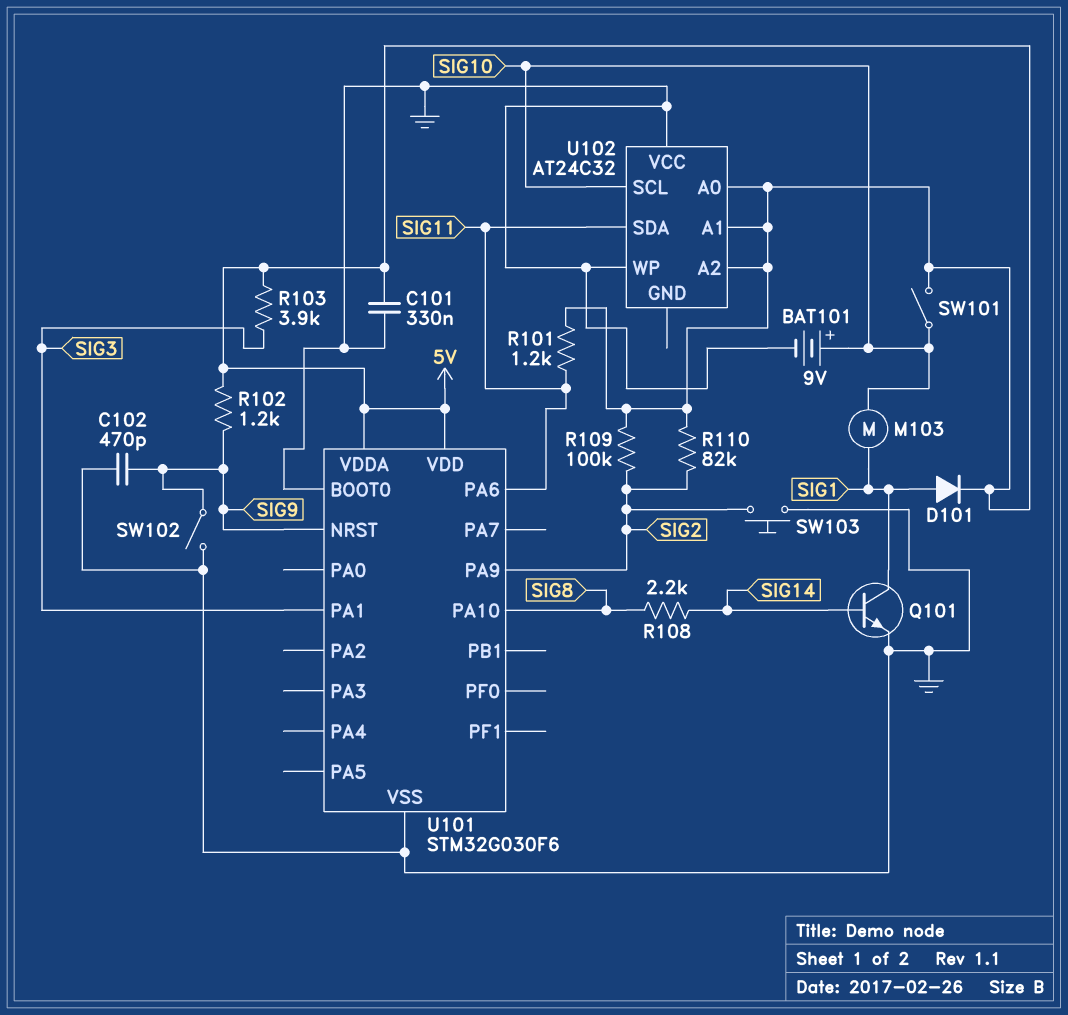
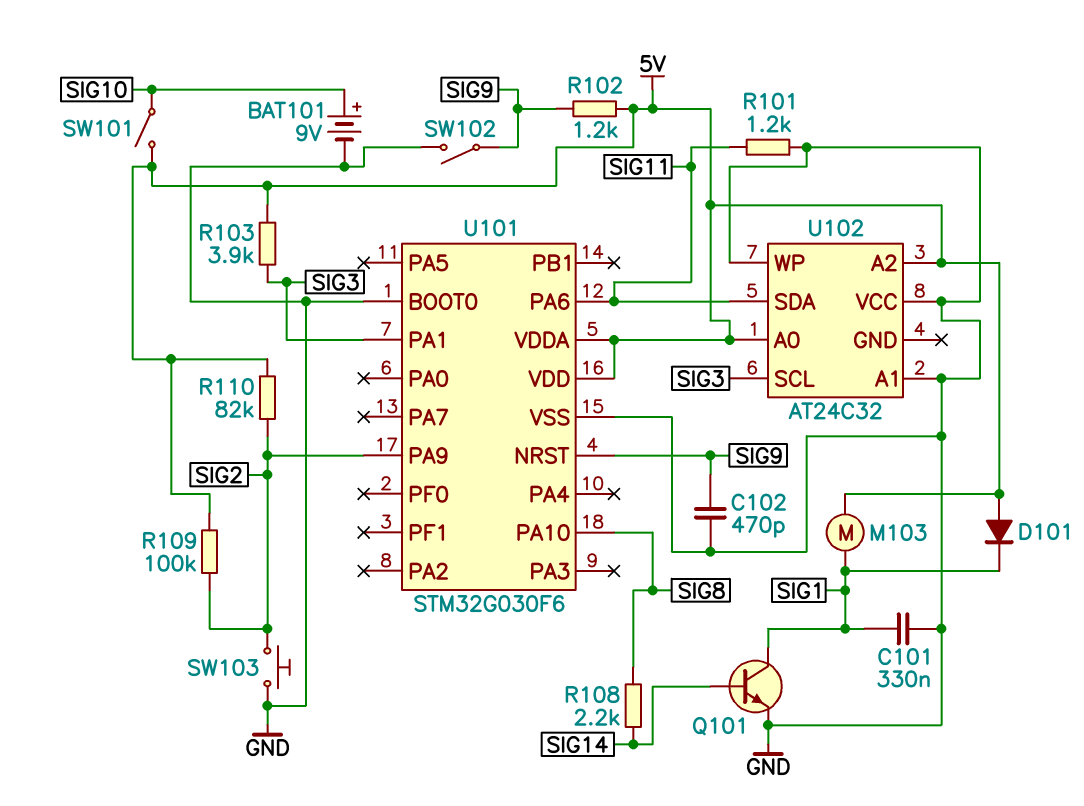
C101: 330nF (5V, GND) -> 330nF (GND, SIG1)
D101: diode (A SIG1, K 5V) -> diode (A 5V, K SIG1)
M103: motor (SIG1, SIG10) -> motor (5V, SIG1)
R101: 1.2k (5V, SIG11) -> 1.2k (GND, SIG11)
U102 pin A1: 5V -> GND
U102 pin SCL: SIG10 -> SIG3

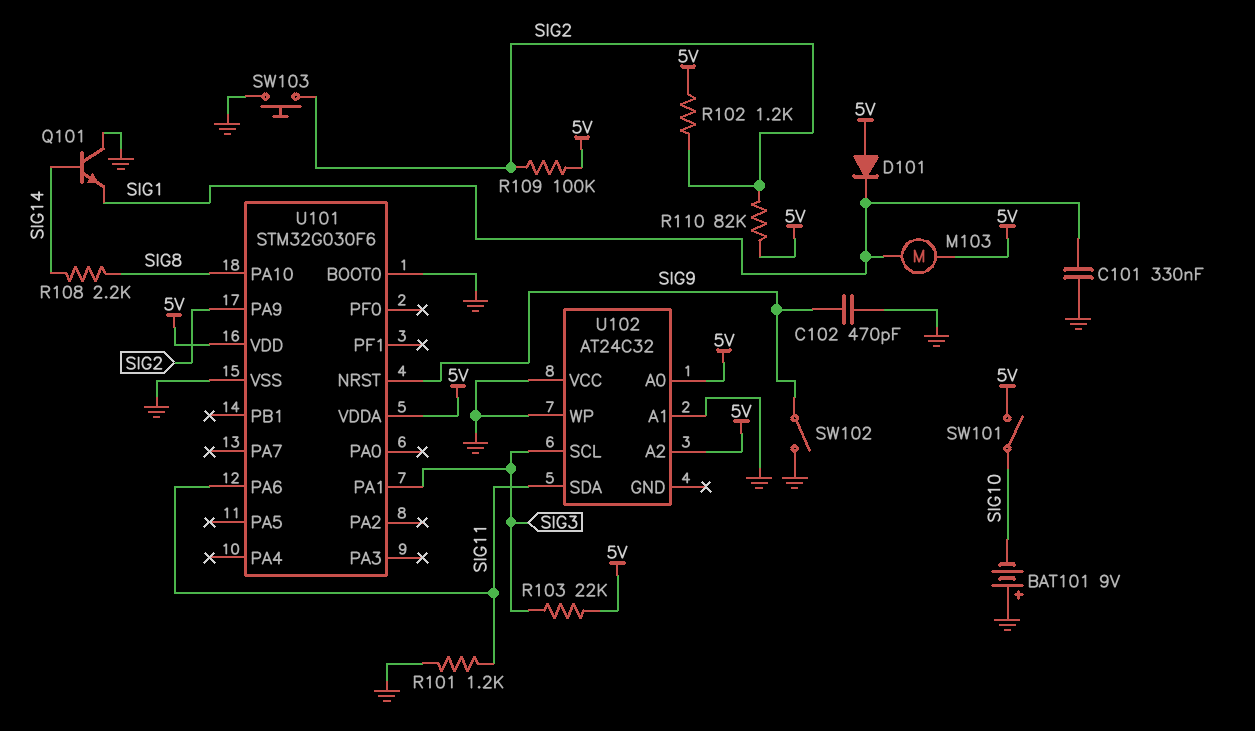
BAT101: 9V (plus SIG10, minus GND) -> 9V (plus GND, minus SIG10)
Q101: NPN (B SIG14, C SIG1, E GND) -> NPN (B SIG14, C GND, E SIG1)
R102: 1.2k (5V, SIG9) -> 1.2k (5V, SIG2)
R103: 3.9k (5V, SIG3) -> 22k (5V, SIG3)

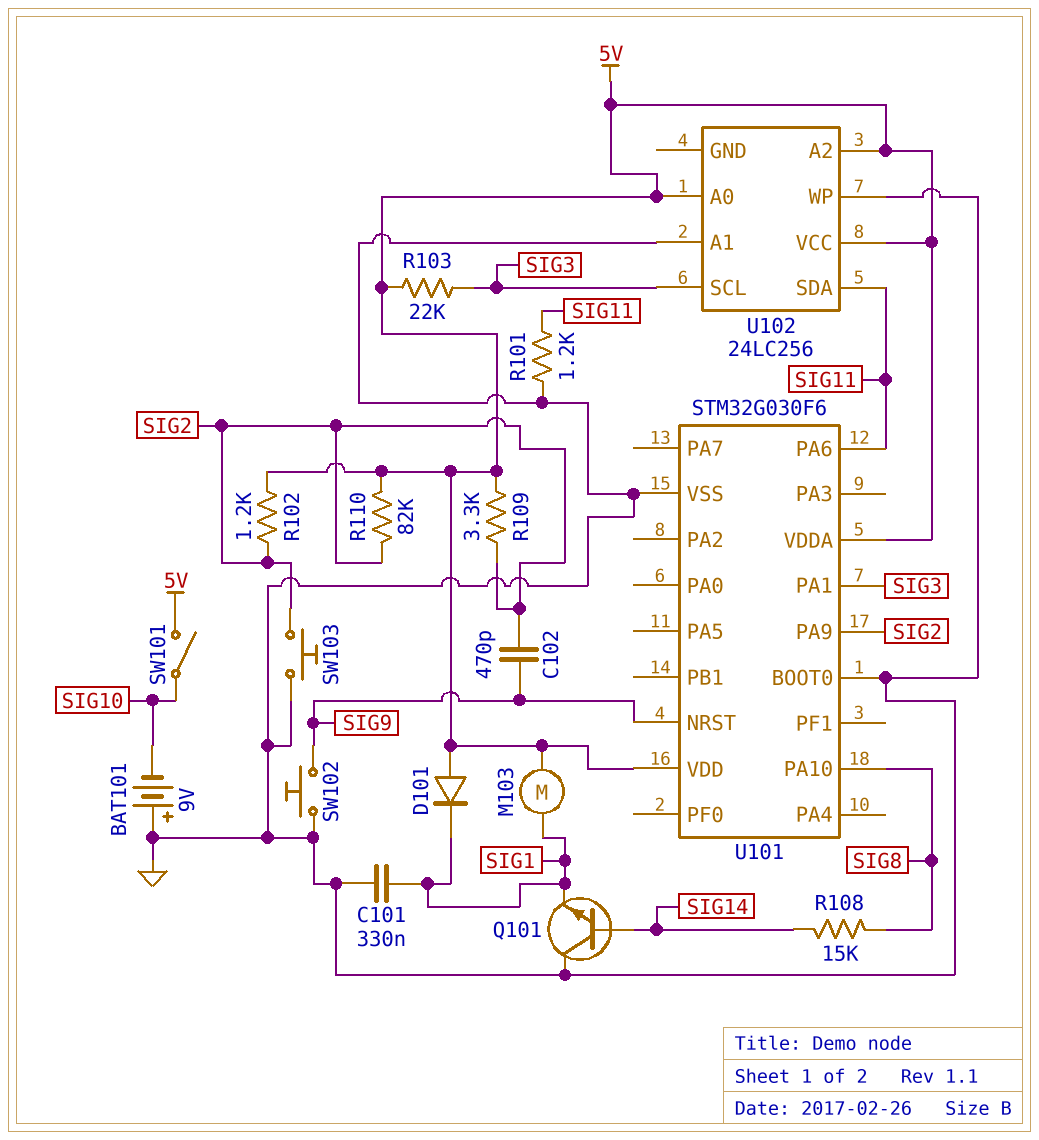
C102: 470pF (GND, SIG9) -> 470pF (SIG2, SIG9)
R108: 2.2k (SIG8, SIG14) -> 15k (SIG8, SIG14)
R109: 100k (5V, SIG2) -> 3.3k (5V, SIG2)
SW102: switch (GND, SIG9) -> button (GND, SIG9)
U102: AT24C32 -> 24LC256
U102 pin VCC: GND -> 5V

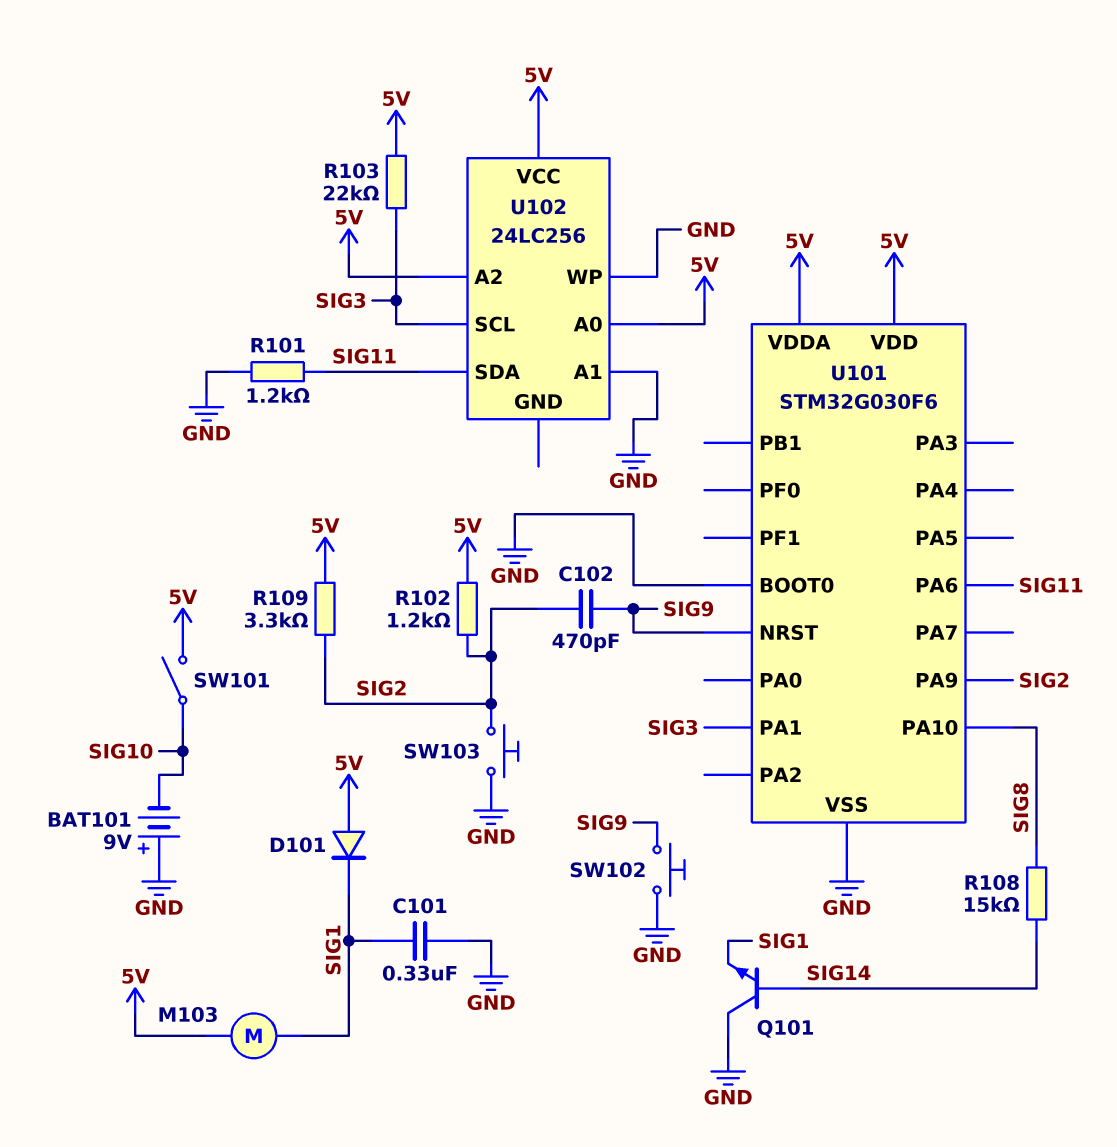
R110: 82k (5V, SIG2) -> none

